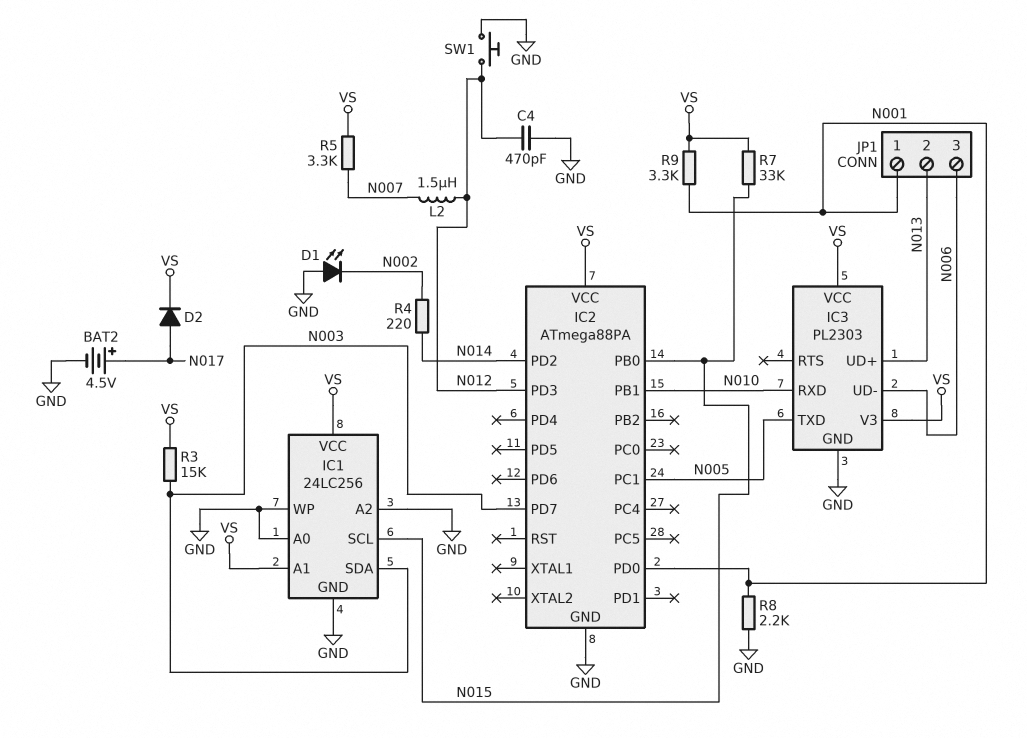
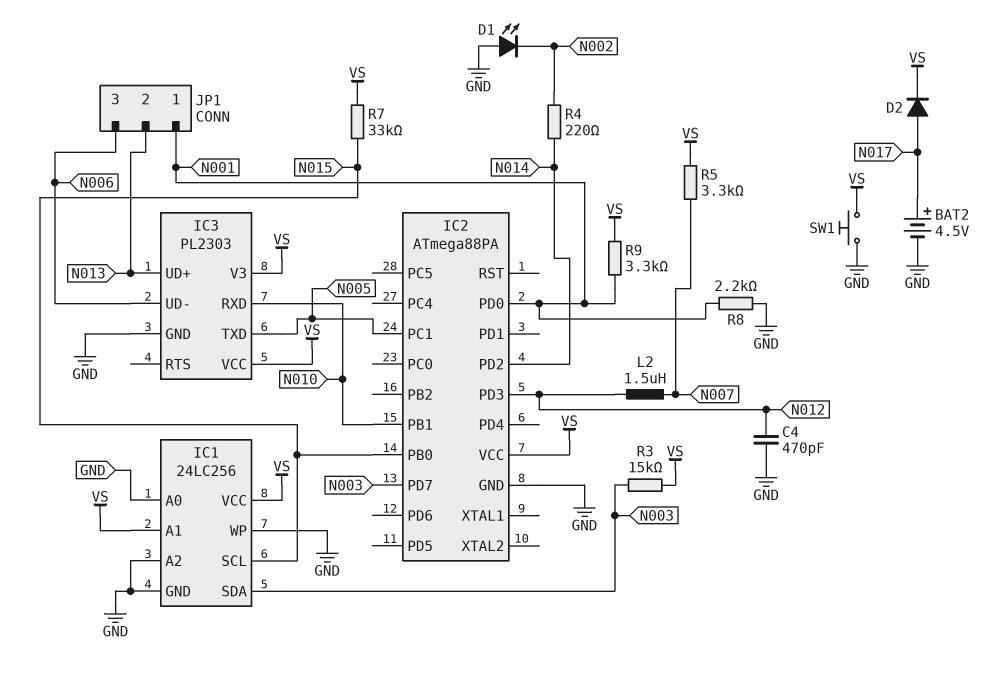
SW1: button (GND, N012) -> button (GND, VS)

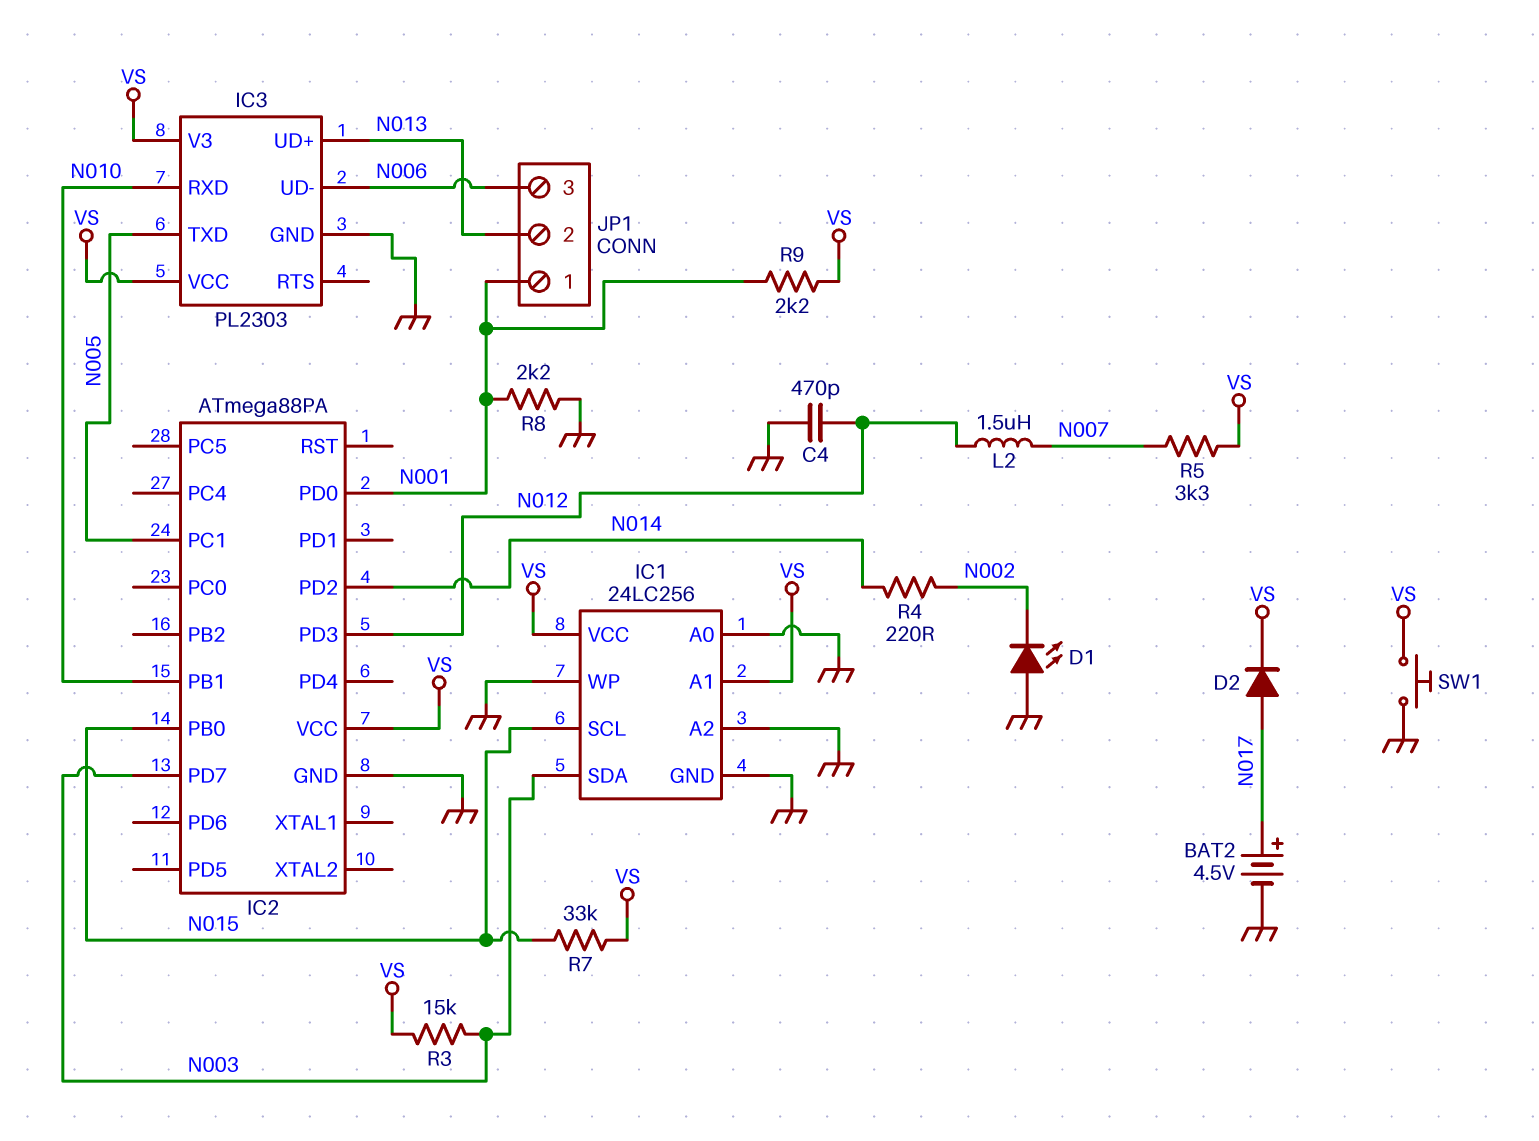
R9: 3.3k (N001, VS) -> 2.2k (N001, VS)

